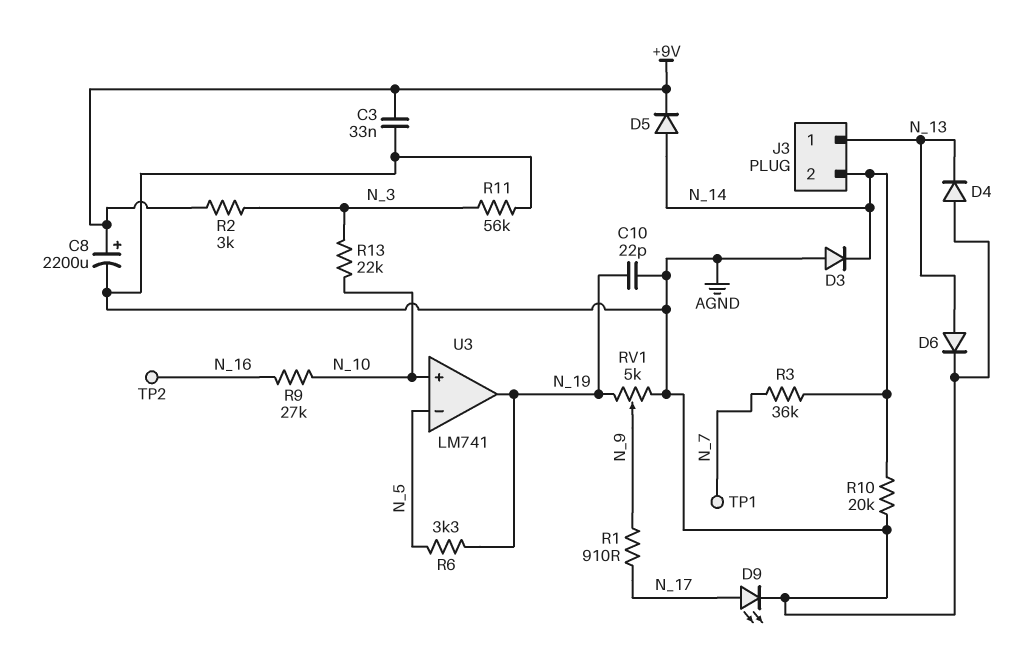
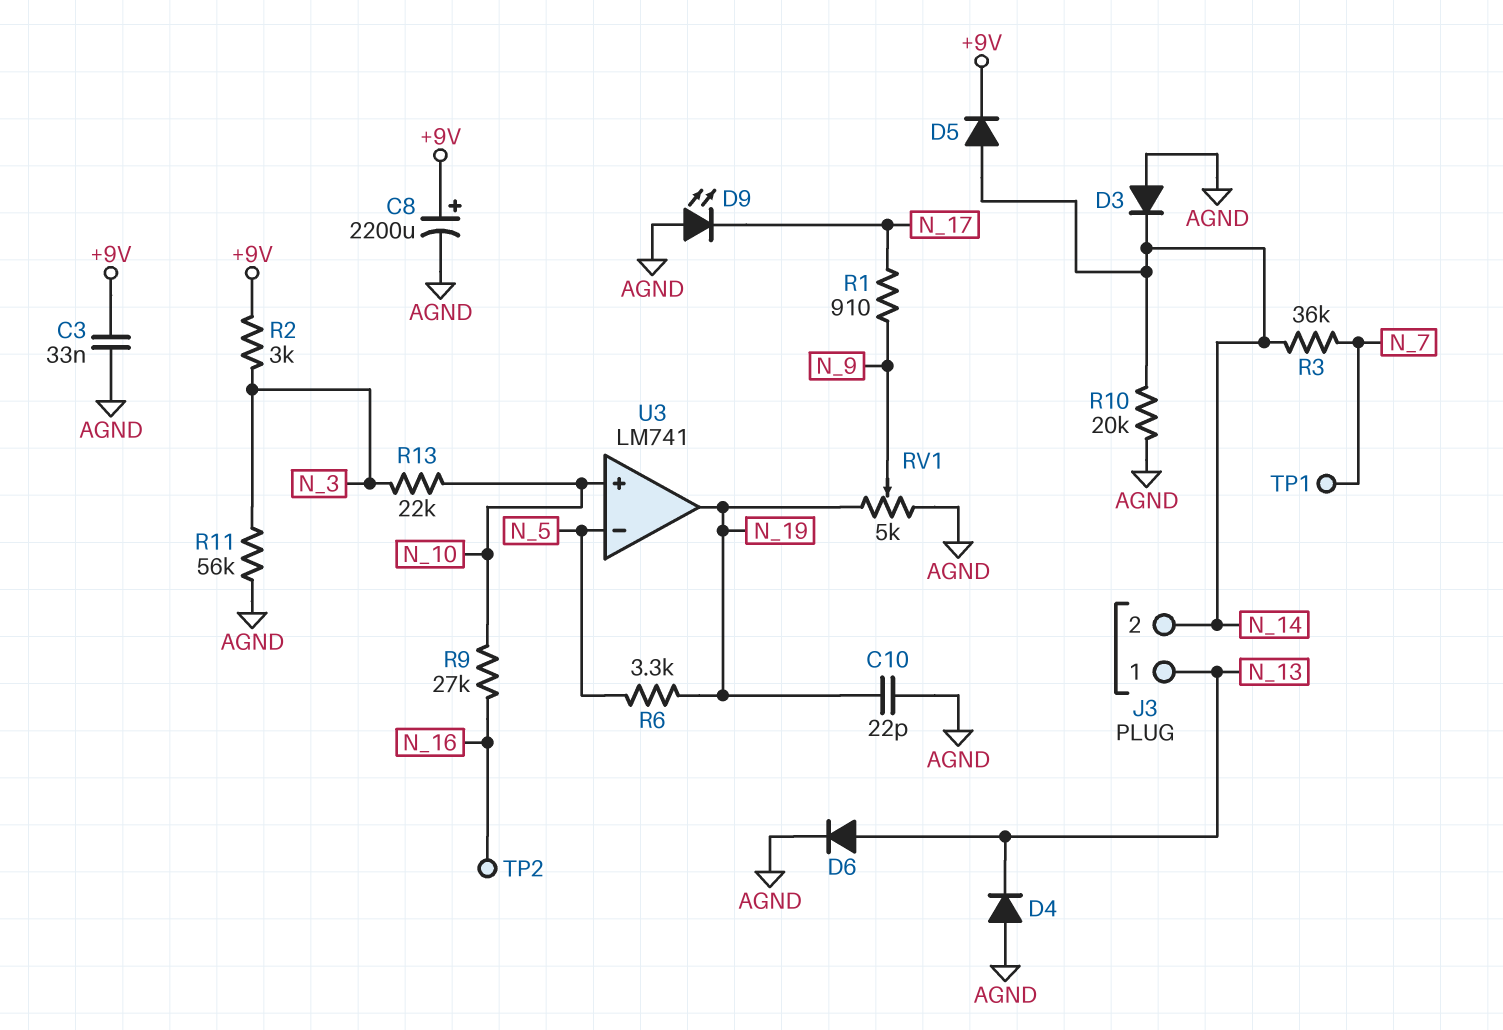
D9: LED (A N_17, K AGND) -> LED (A AGND, K N_17)

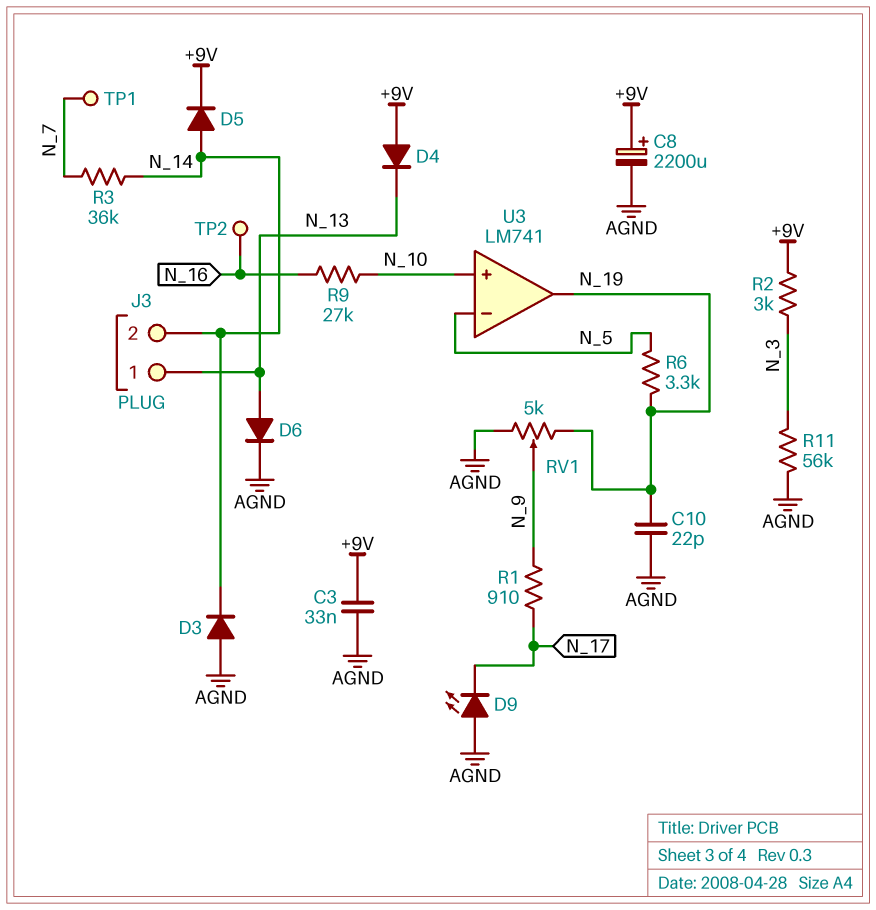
D4: diode (A AGND, K N_13) -> diode (A +9V, K N_13)
R10: 20k (AGND, N_14) -> none
R13: 22k (N_3, N_10) -> none

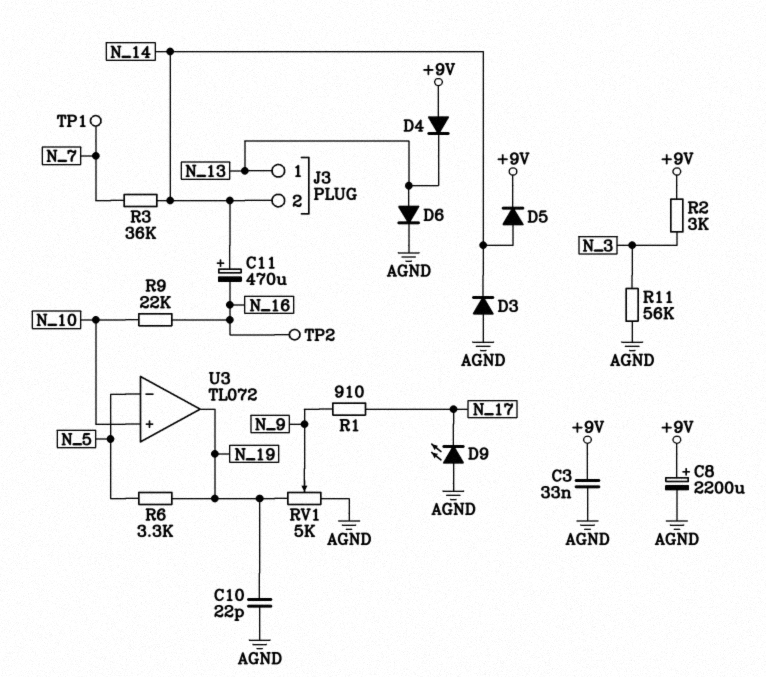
C11: none -> 470uF (plus N_14, minus N_16)
R9: 27k (N_10, N_16) -> 22k (N_10, N_16)
U3: LM741 -> TL072

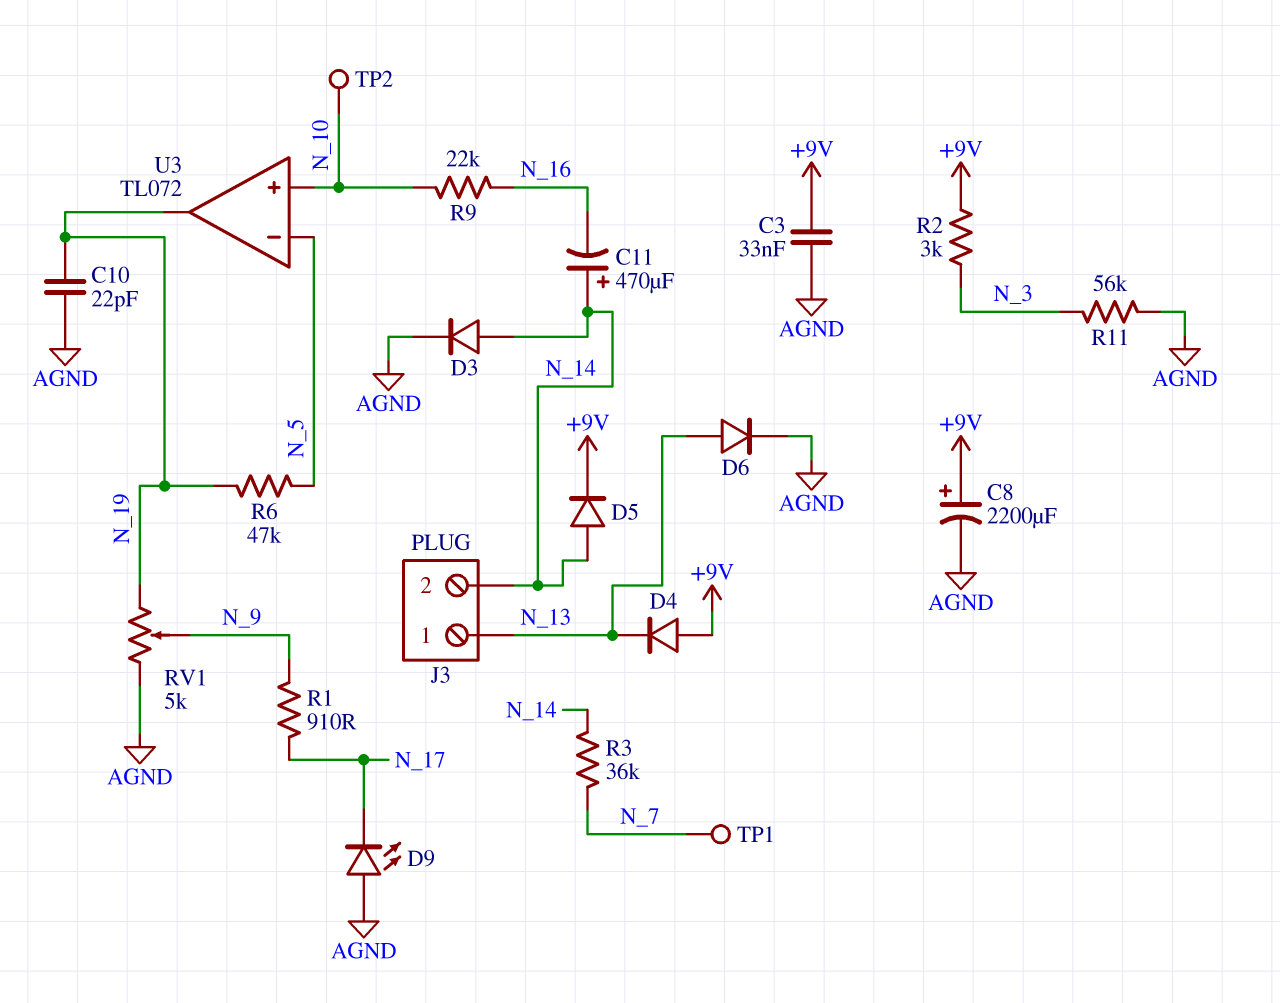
D3: diode (A AGND, K N_14) -> diode (A N_14, K AGND)
R6: 3.3k (N_5, N_19) -> 47k (N_5, N_19)
TP2: test point (N_16) -> test point (N_10)

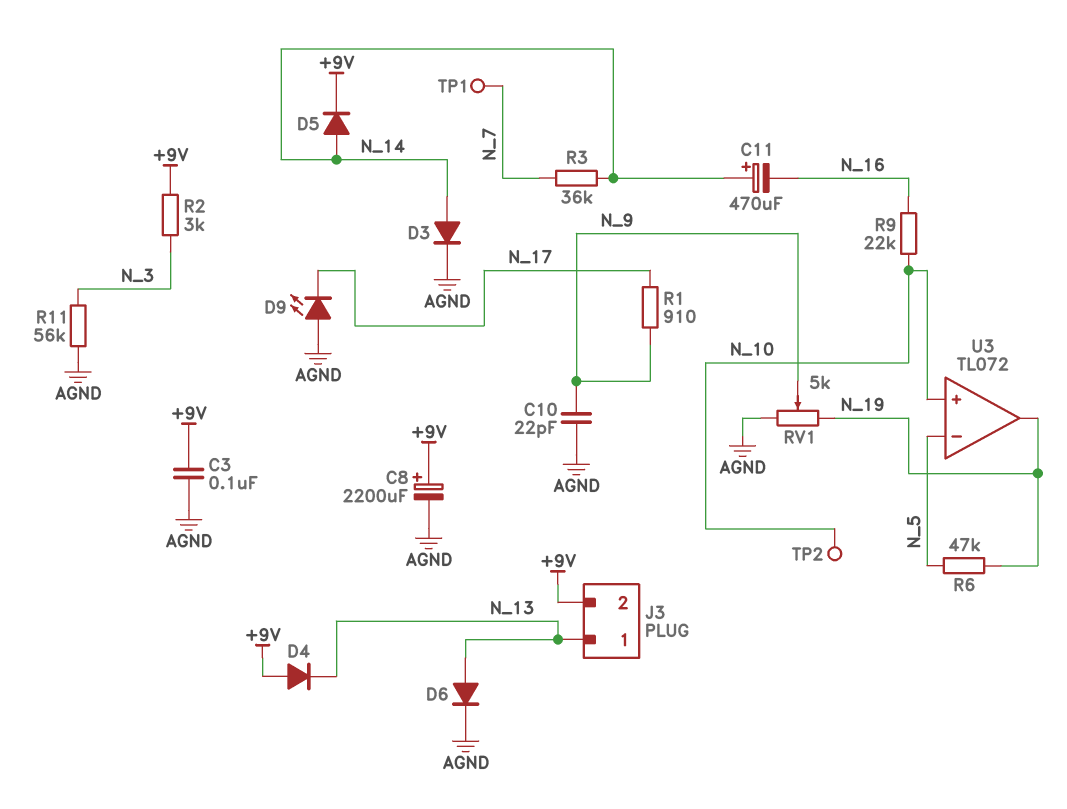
C3: 33nF (+9V, AGND) -> 100nF (+9V, AGND)
C10: 22pF (AGND, N_19) -> 22pF (AGND, N_9)
J3 pin 2: N_14 -> +9V

